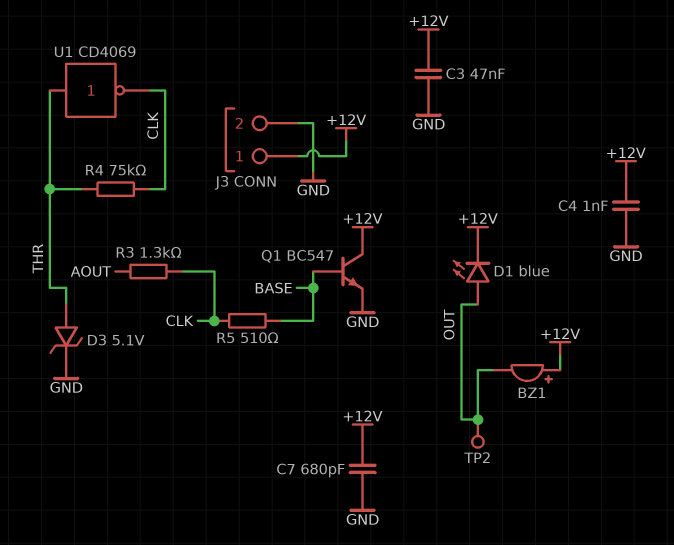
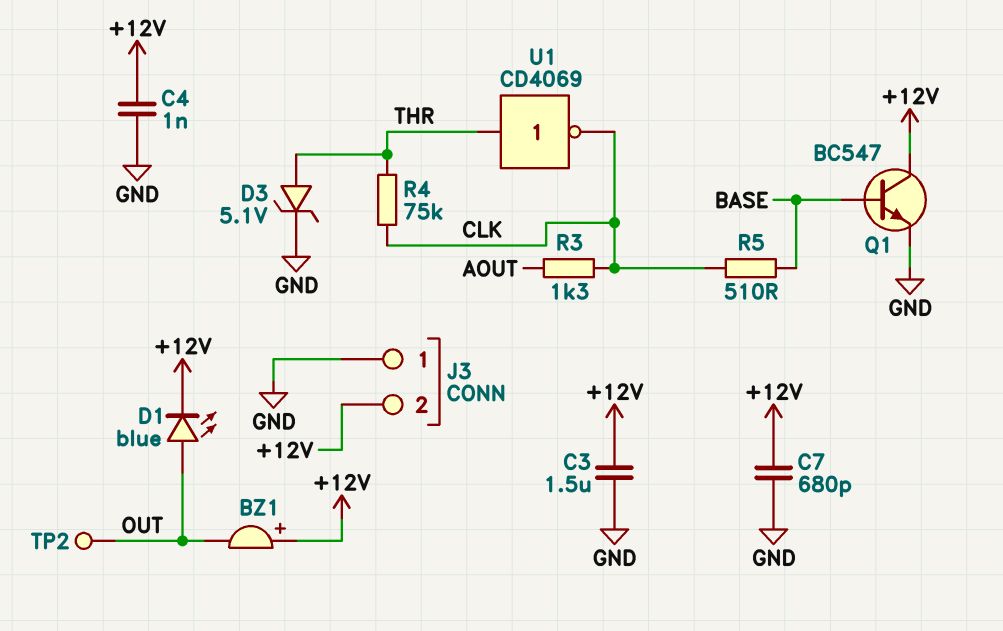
C3: 47nF (+12V, GND) -> 1.5uF (+12V, GND)
J3 pin 1: +12V -> GND
J3 pin 2: GND -> +12V

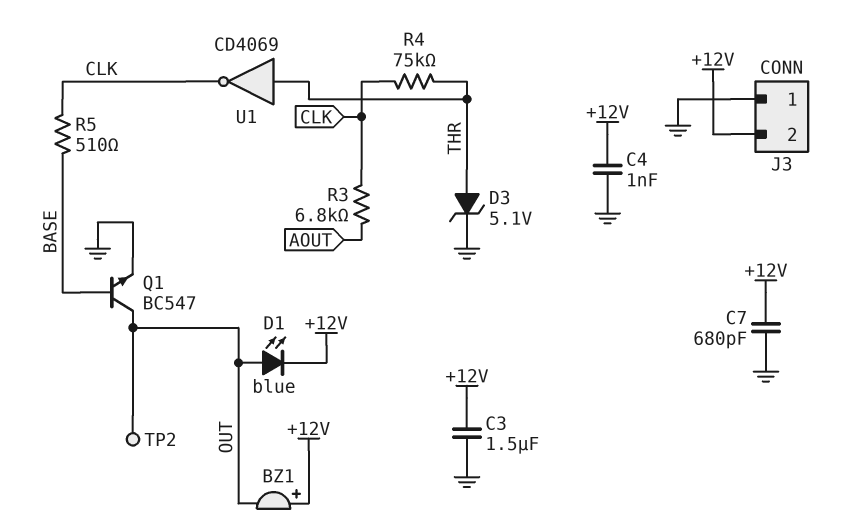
Q1: NPN BC547 (B BASE, C +12V, E GND) -> NPN BC547 (B BASE, C OUT, E GND)
R3: 1.3k (AOUT, CLK) -> 6.8k (AOUT, CLK)

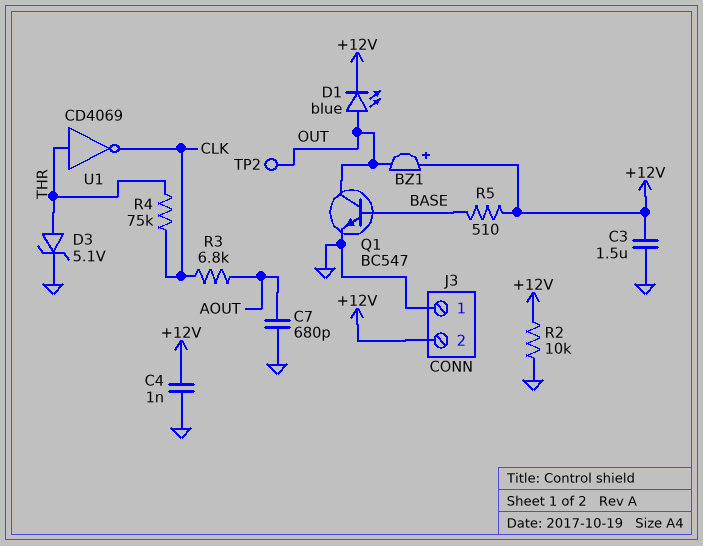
C7: 680pF (+12V, GND) -> 680pF (AOUT, GND)
R2: none -> 10k (+12V, GND)
R5: 510 (BASE, CLK) -> 510 (+12V, BASE)

